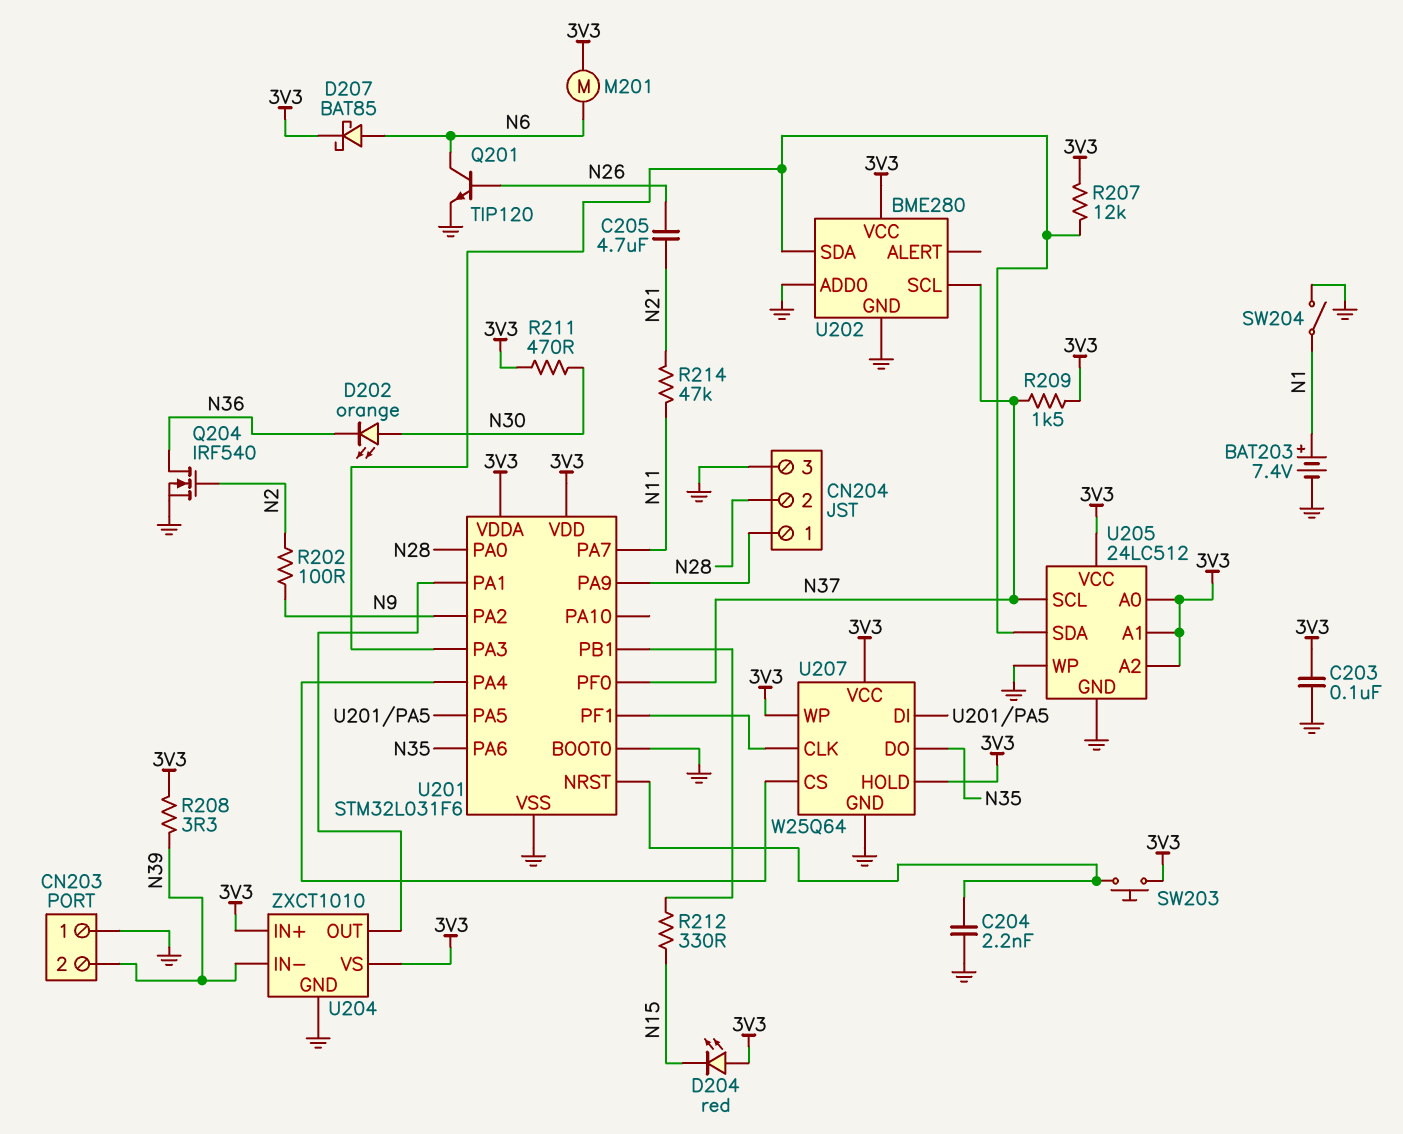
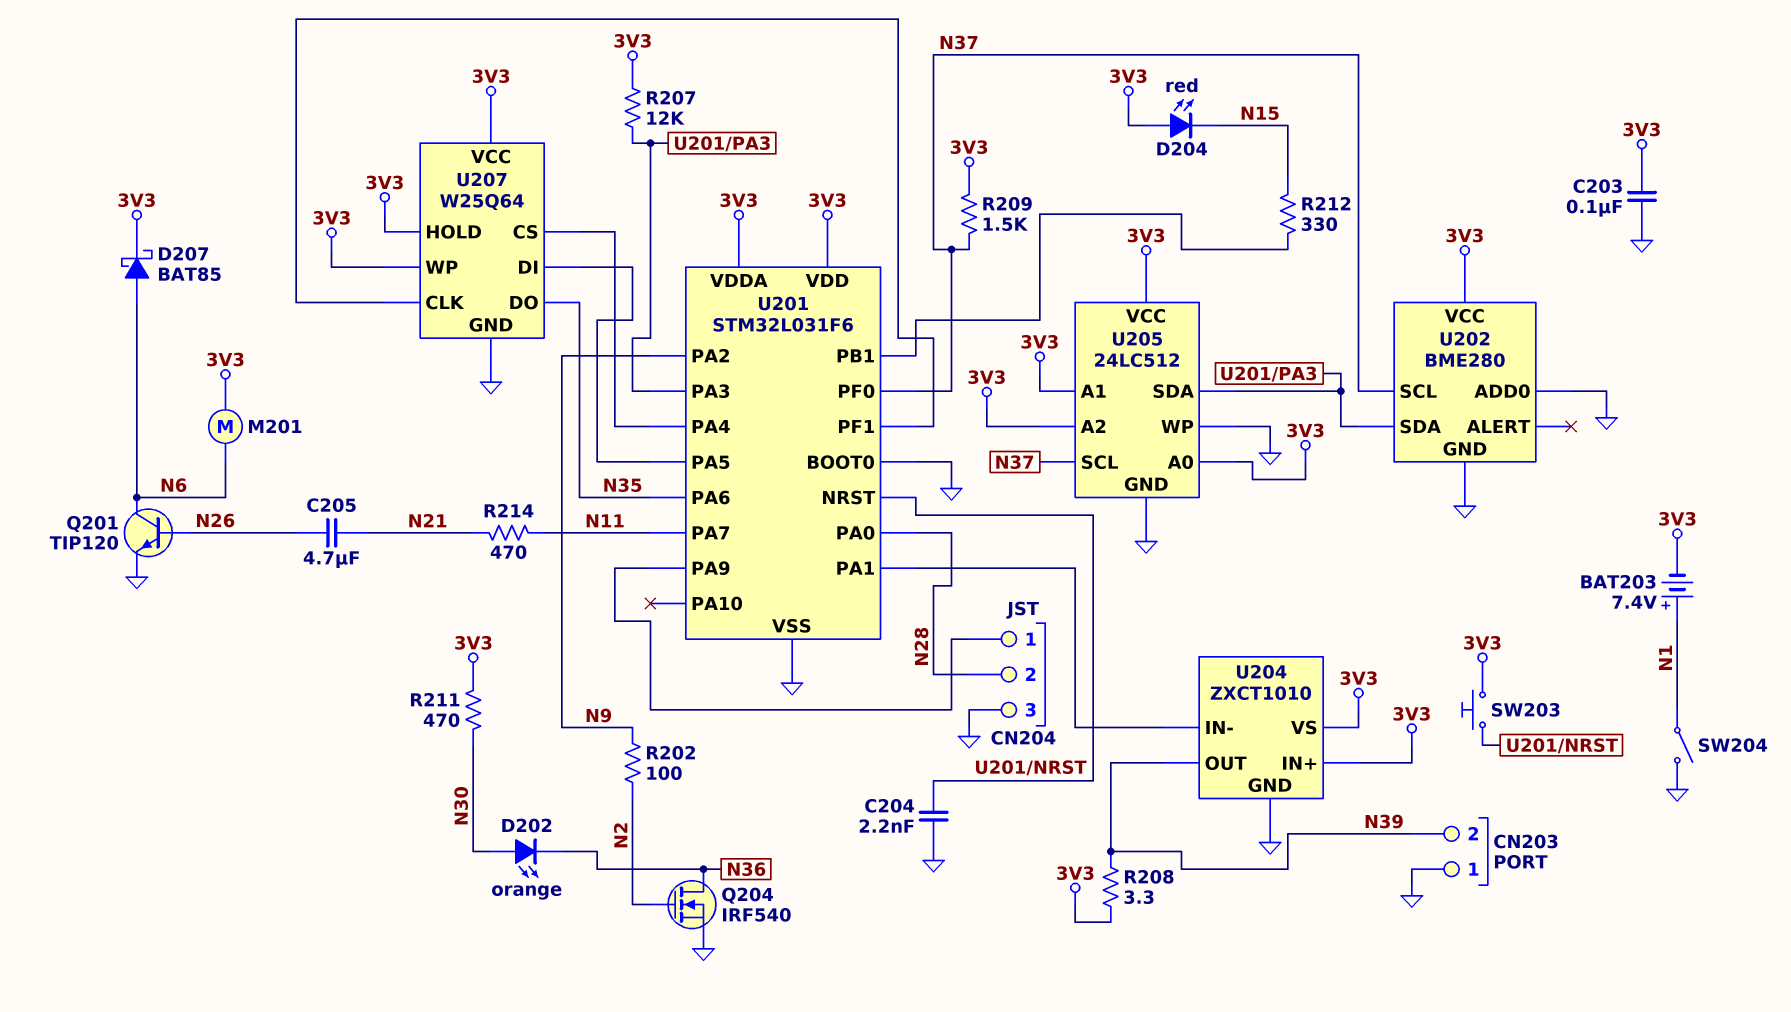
BAT203: 7.4V (plus N1, minus GND) -> 7.4V (plus N1, minus 3V3)
R214: 47k (N11, N21) -> 470 (N11, N21)
U204 pin IN-: N39 -> U201/PA1
U204 pin OUT: U201/PA1 -> N39

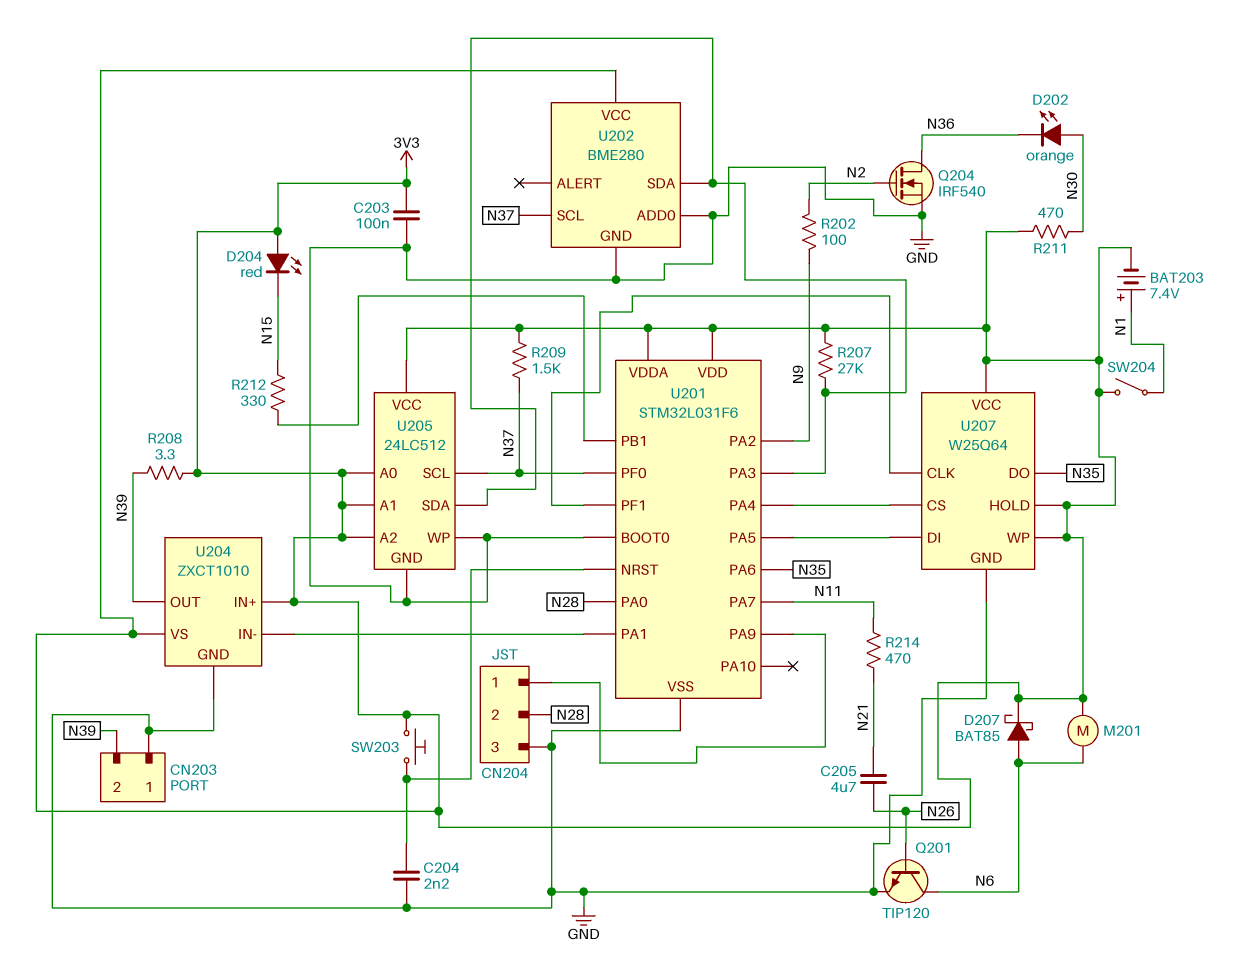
R207: 12k (3V3, U201/PA3) -> 27k (3V3, U201/PA3)
SW204: switch (GND, N1) -> switch (3V3, N1)

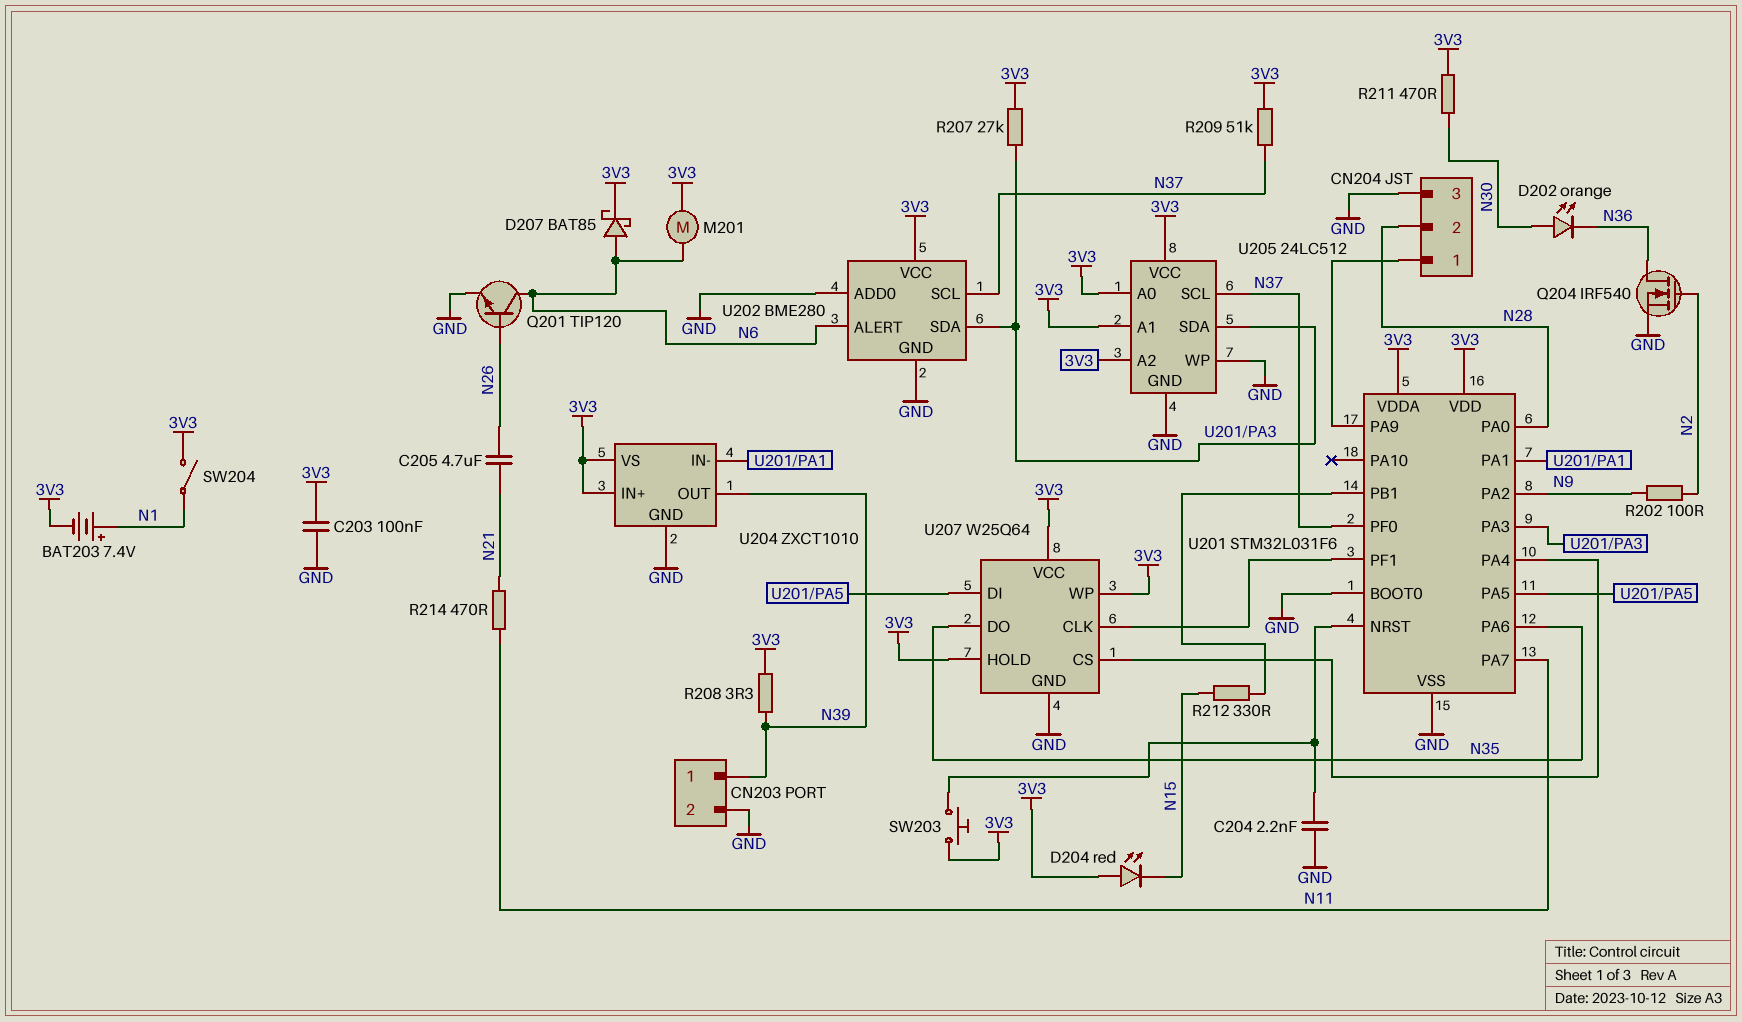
CN203 pin 1: GND -> N39
CN203 pin 2: N39 -> GND
R209: 1.5k (3V3, N37) -> 51k (3V3, N37)
U202 pin ALERT: none -> N6

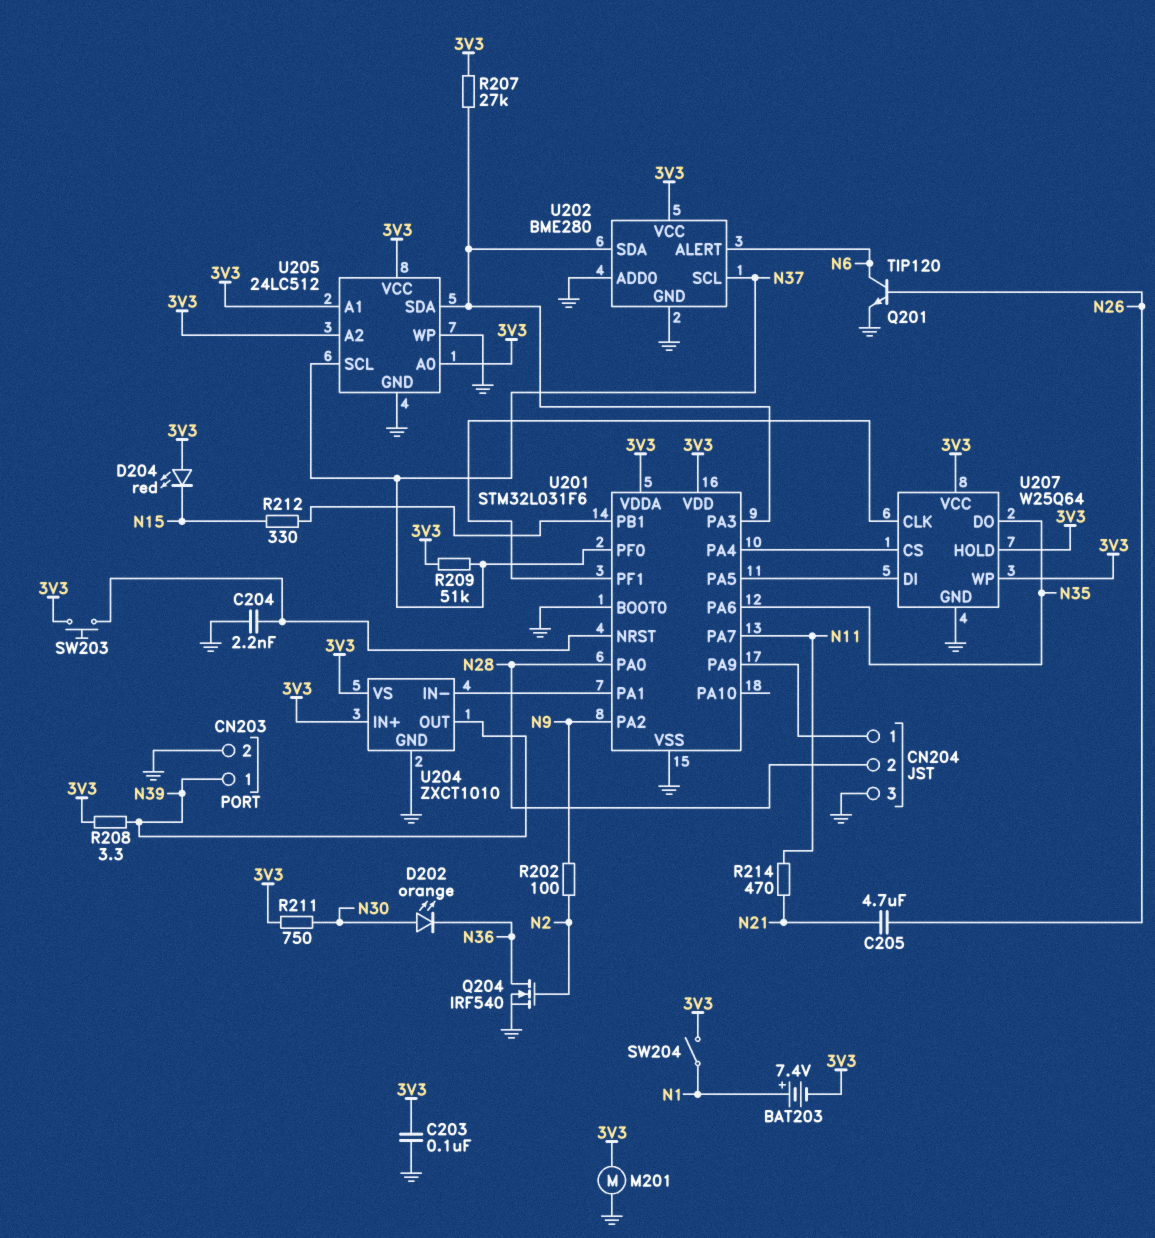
D207: schottky BAT85 (A N6, K 3V3) -> none
M201: motor (3V3, N6) -> motor (3V3, GND)
R211: 470 (3V3, N30) -> 750 (3V3, N30)

